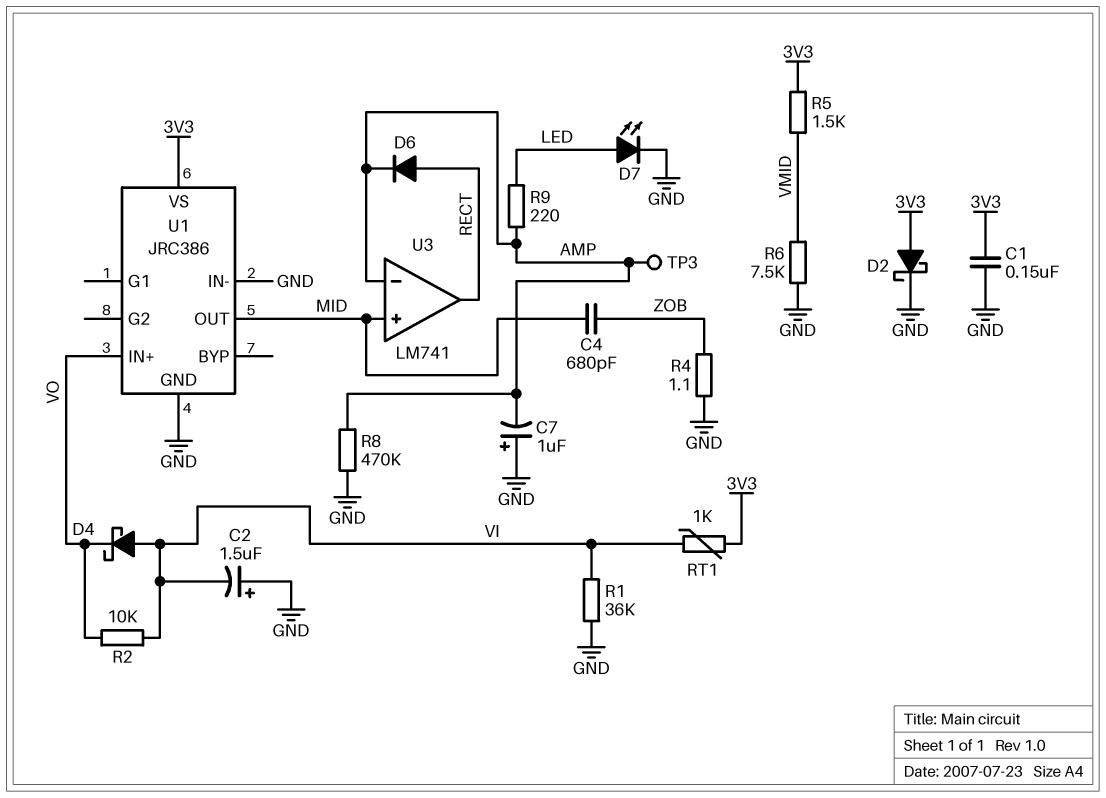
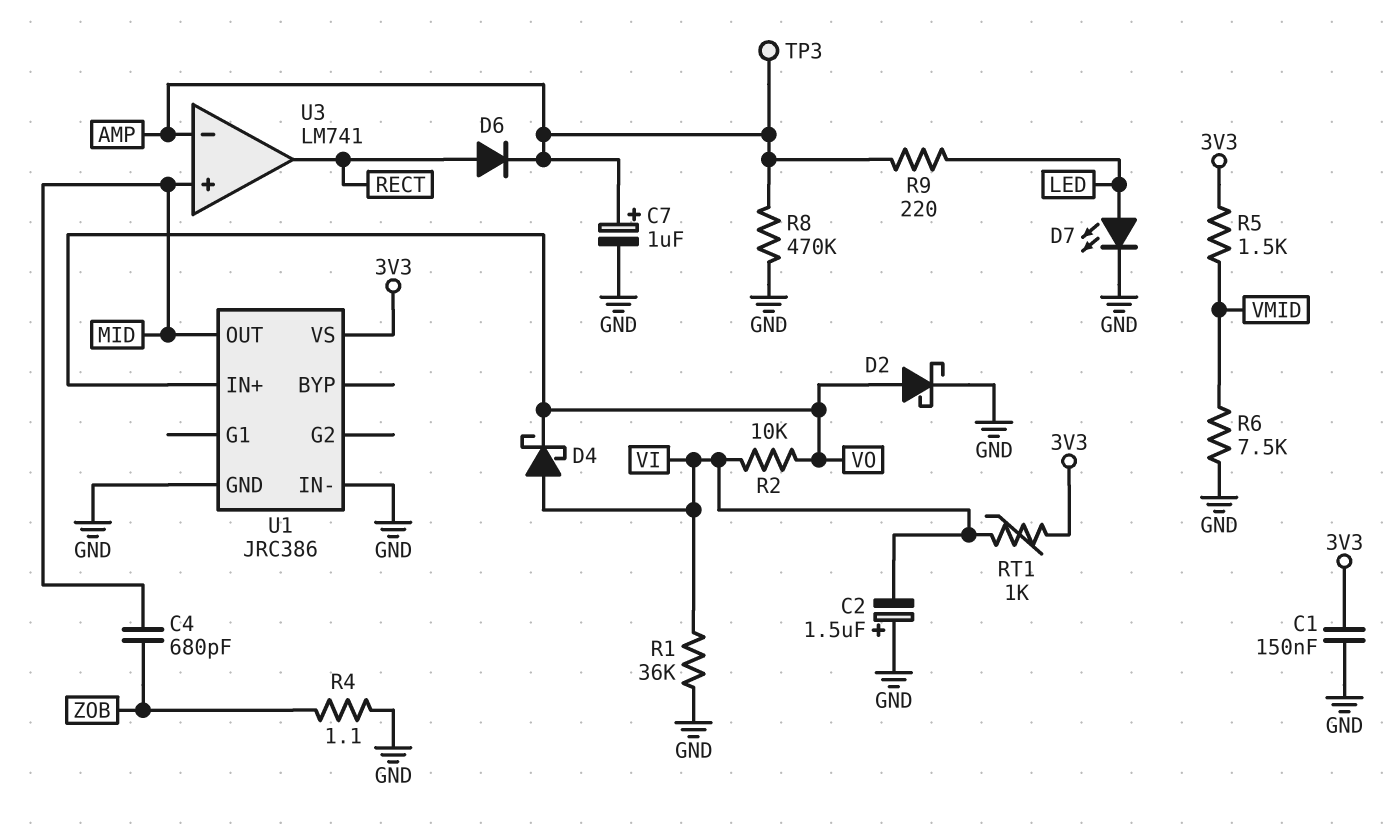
C7: 1uF (plus GND, minus AMP) -> 1uF (plus AMP, minus GND)
D2: schottky (A 3V3, K GND) -> schottky (A VO, K GND)

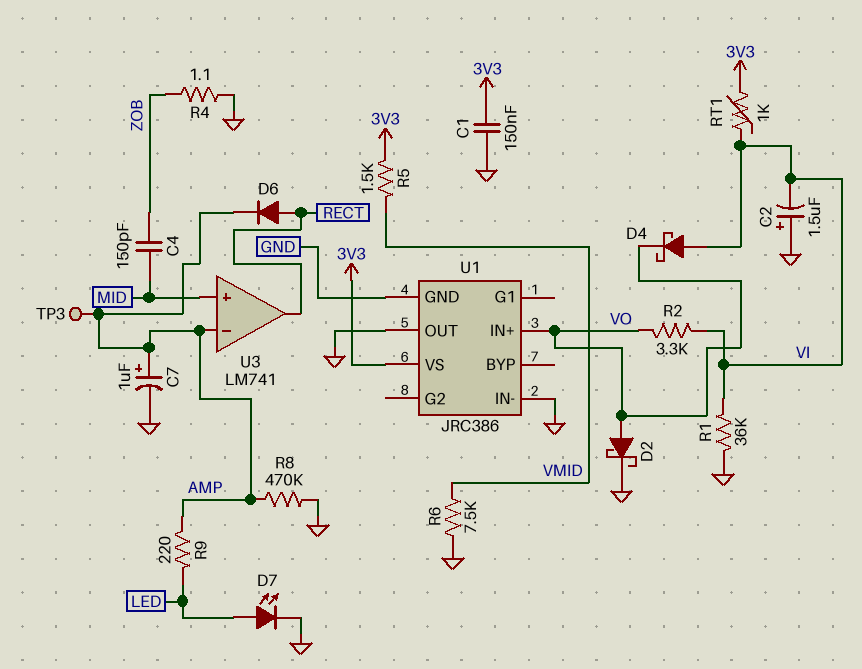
C4: 680pF (MID, ZOB) -> 150pF (MID, ZOB)
R2: 10k (VI, VO) -> 3.3k (VI, VO)
U1 pin OUT: MID -> GND

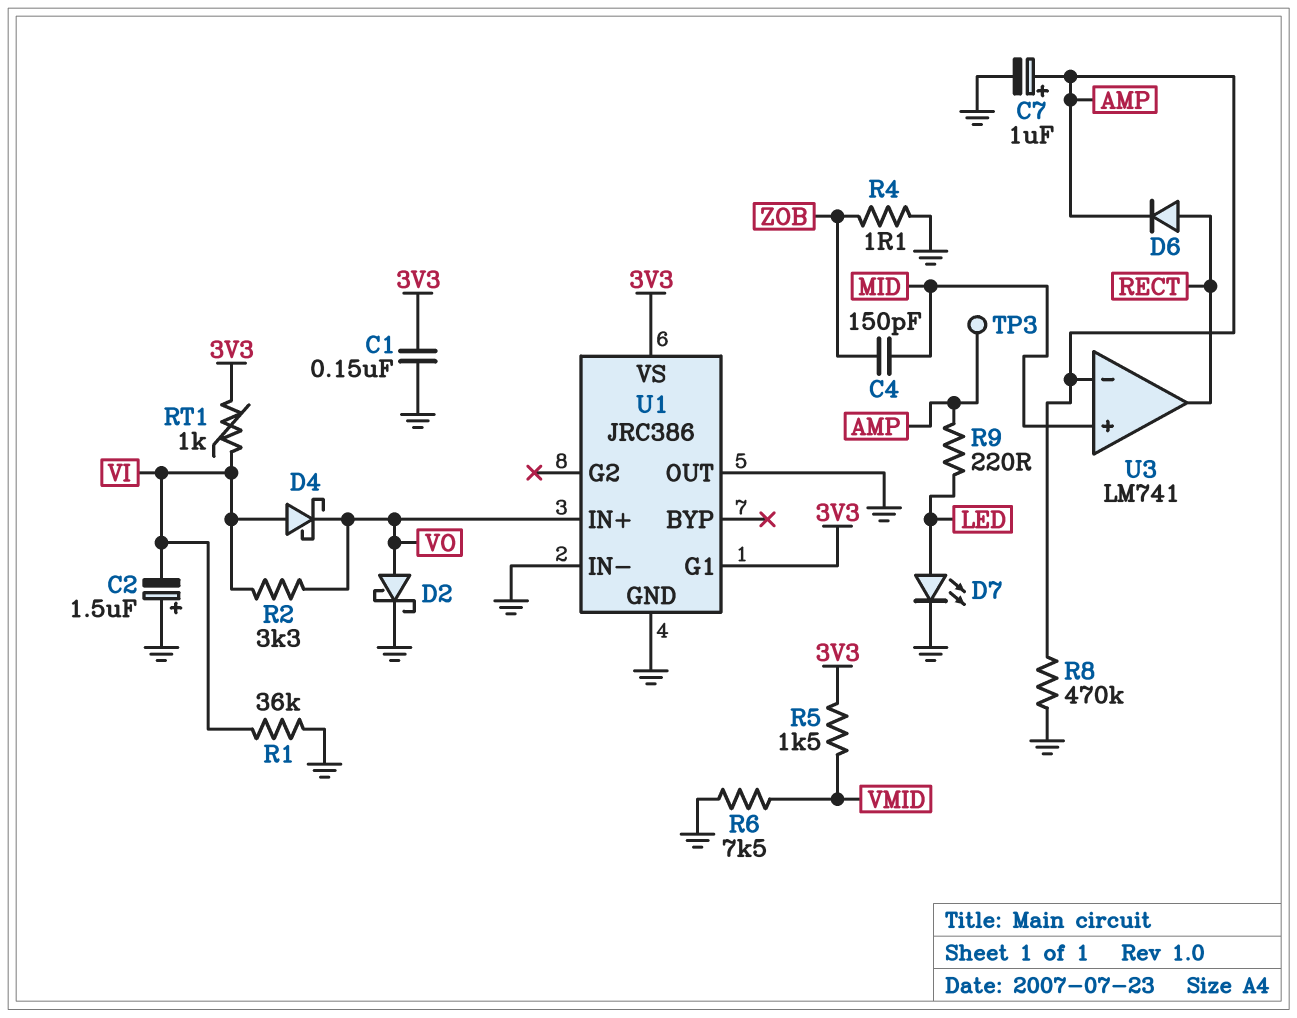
U1 pin G1: none -> 3V3

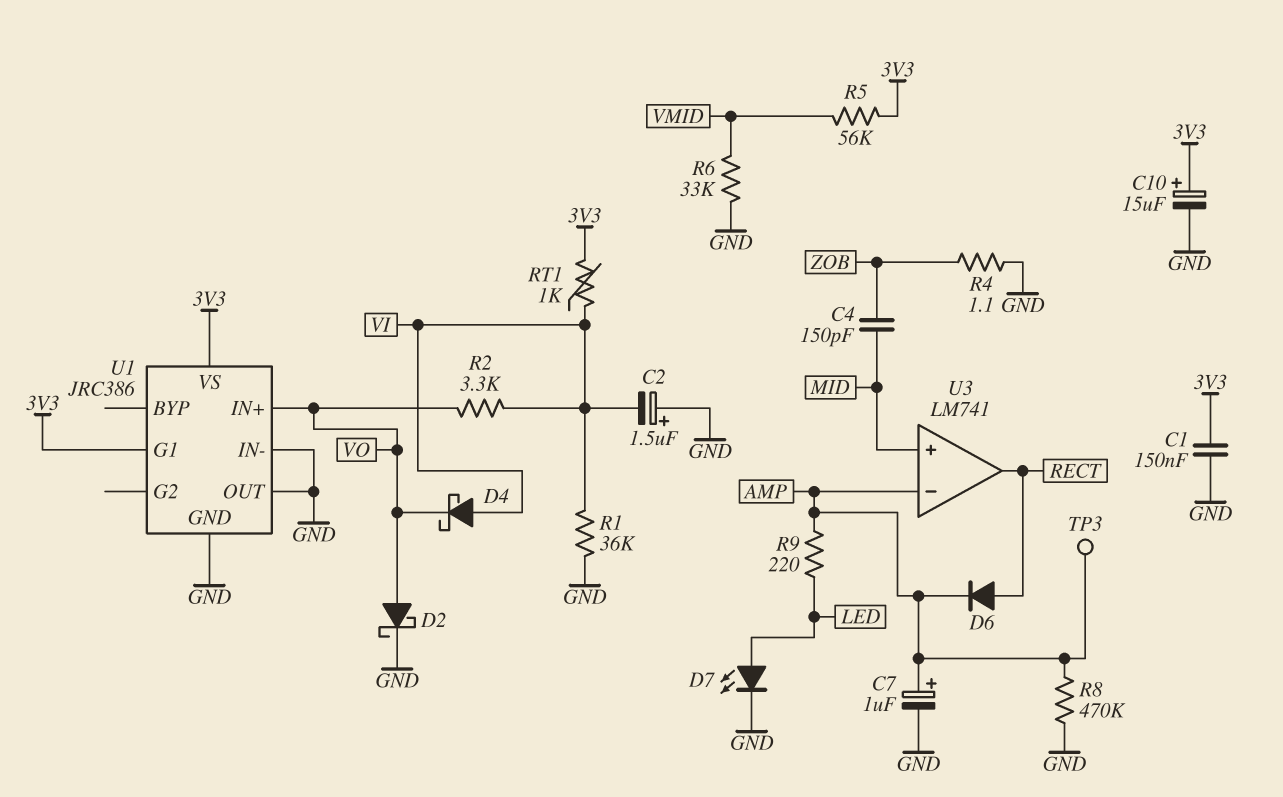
C10: none -> 15uF (plus 3V3, minus GND)
R5: 1.5k (3V3, VMID) -> 56k (3V3, VMID)
R6: 7.5k (GND, VMID) -> 33k (GND, VMID)

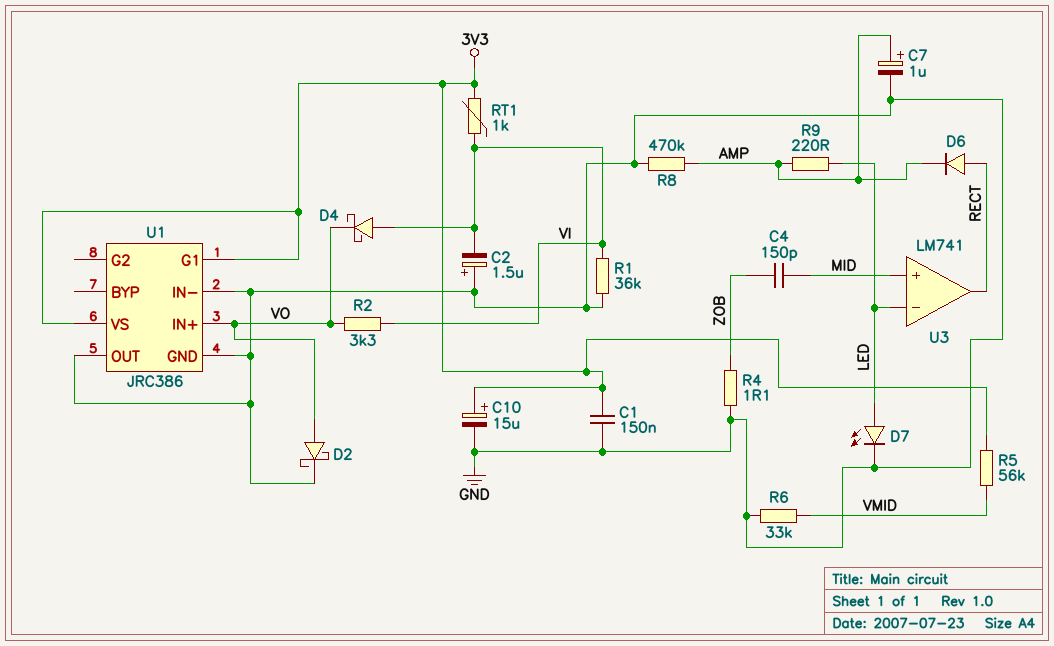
TP3: test point (AMP) -> none
U3 pin in-: AMP -> LED

